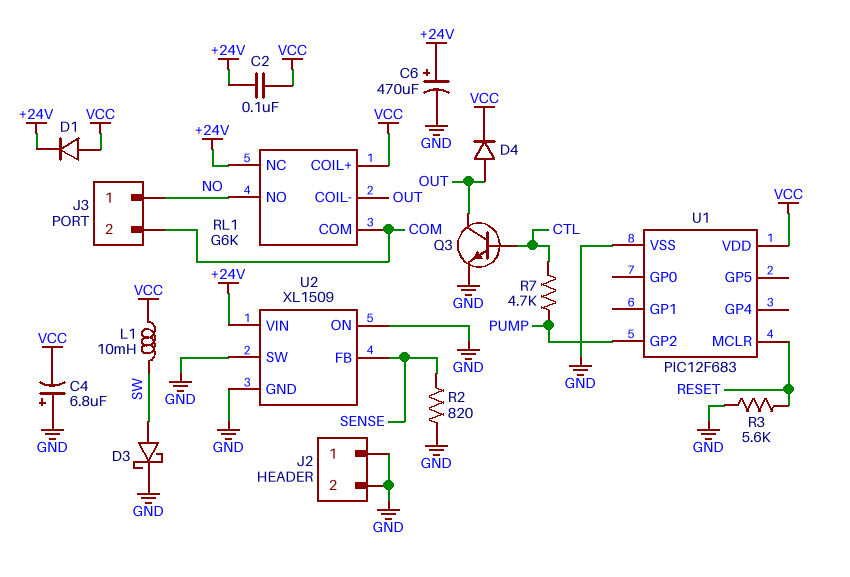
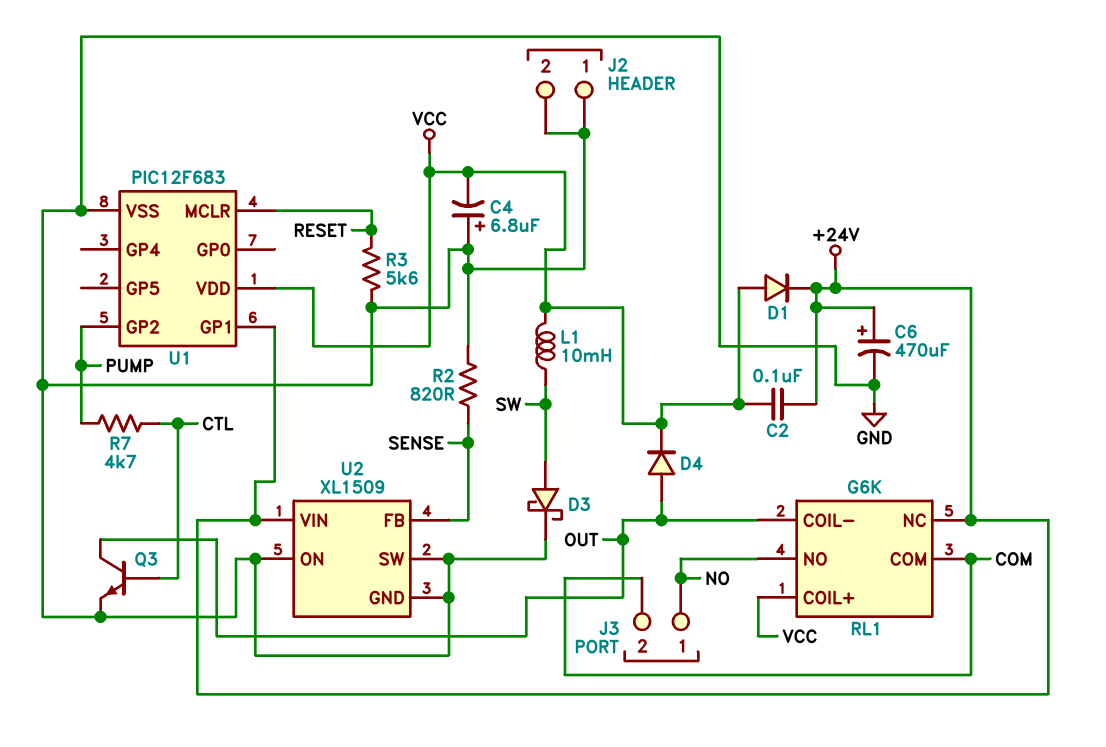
U1 pin GP1: none -> +24V

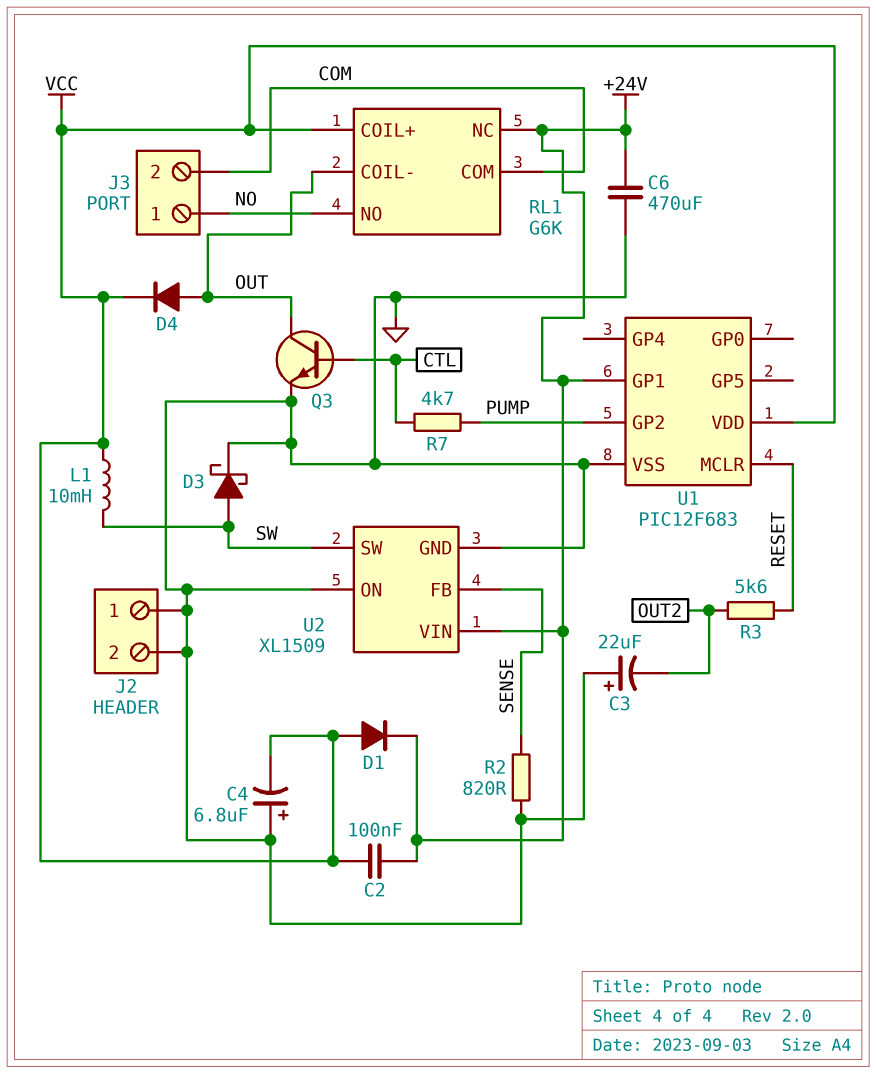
C3: none -> 22uF (plus GND, minus OUT2)
C6: 470uF (plus +24V, minus GND) -> 470uF (+24V, GND)
R3: 5.6k (GND, RESET) -> 5.6k (OUT2, RESET)
U2 pin SW: GND -> SW

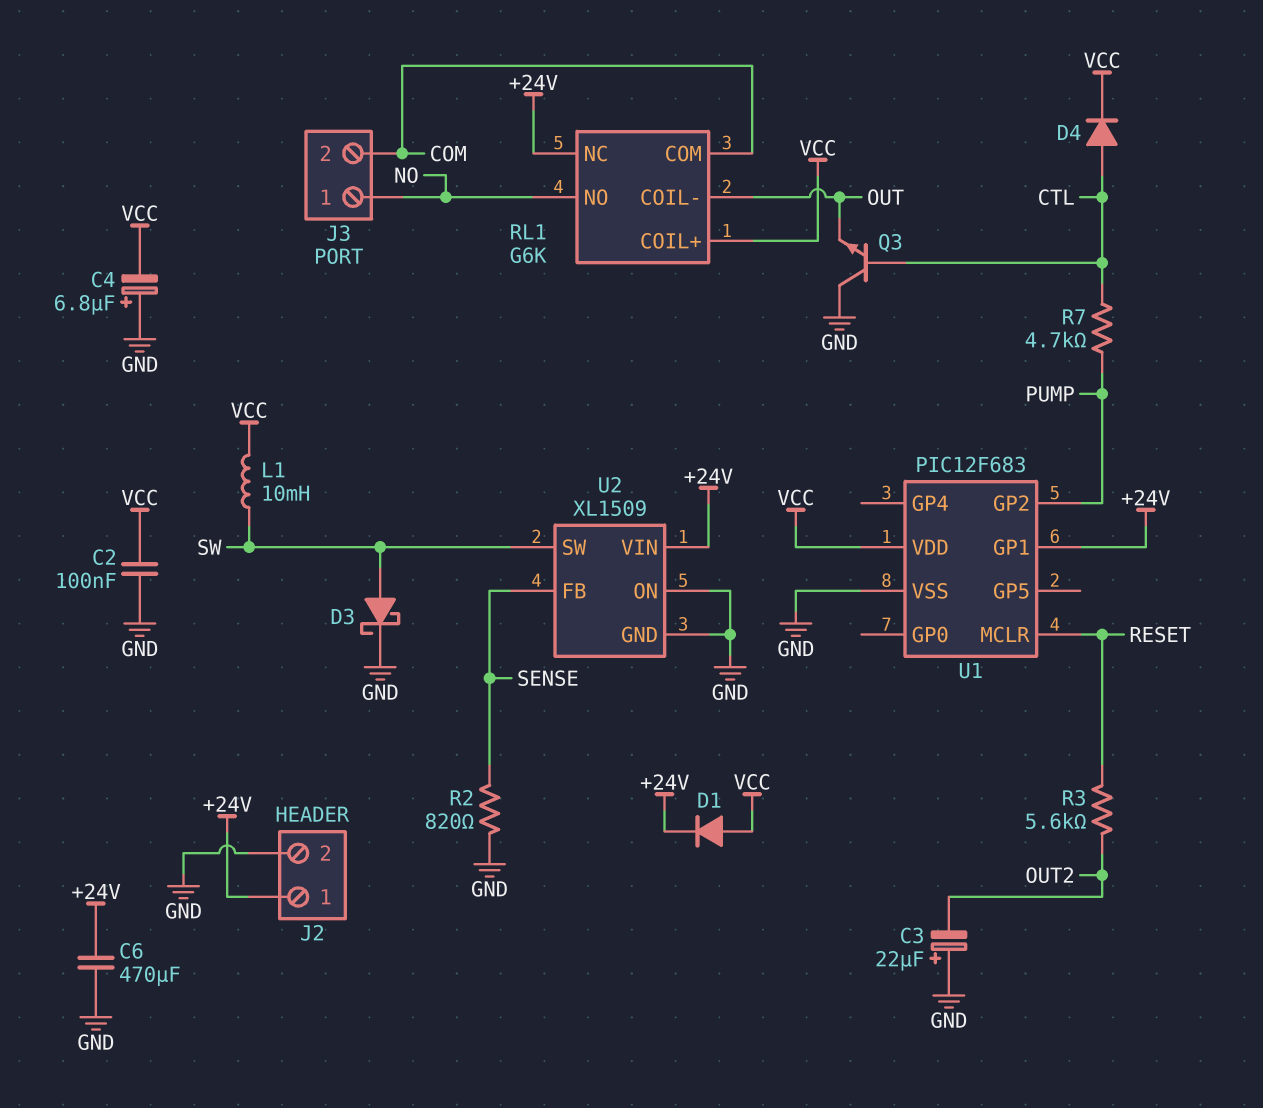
C2: 100nF (+24V, VCC) -> 100nF (GND, VCC)
D4: diode (A OUT, K VCC) -> diode (A CTL, K VCC)
J2 pin 1: GND -> +24V
Q3: NPN (B CTL, C OUT, E GND) -> NPN (B CTL, C GND, E OUT)

